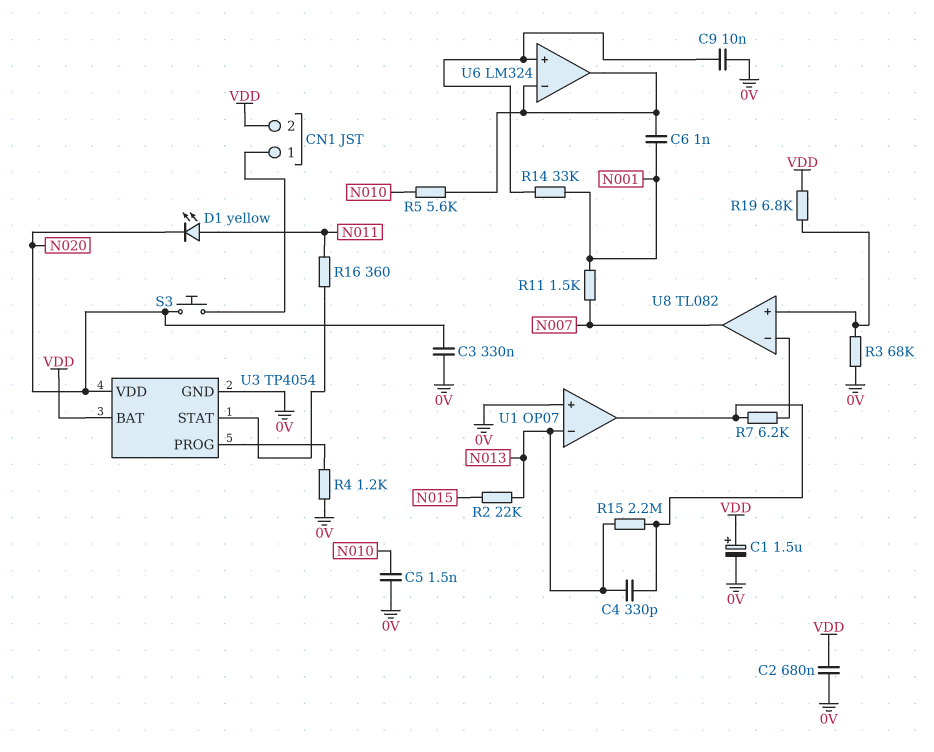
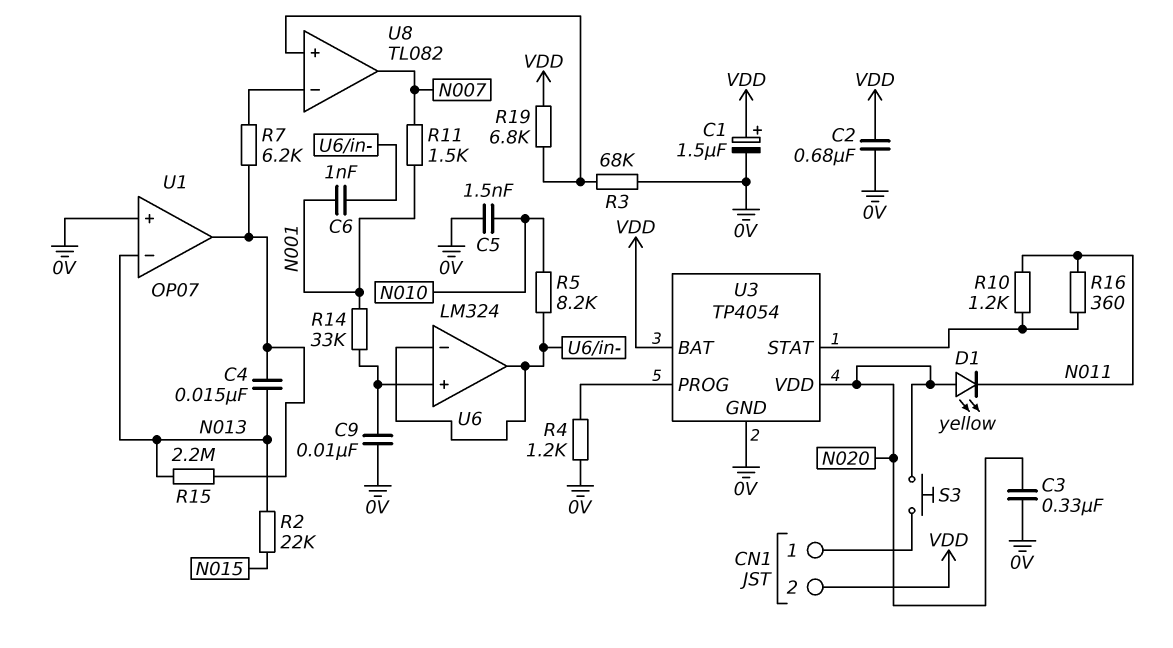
C4: 330pF (N013, U1/out) -> 15nF (N013, U1/out)
D1: LED yellow (A N011, K N020) -> LED yellow (A N020, K N011)
R5: 5.6k (N010, U6/in-) -> 8.2k (N010, U6/in-)
R10: none -> 1.2k (N011, U3/STAT)

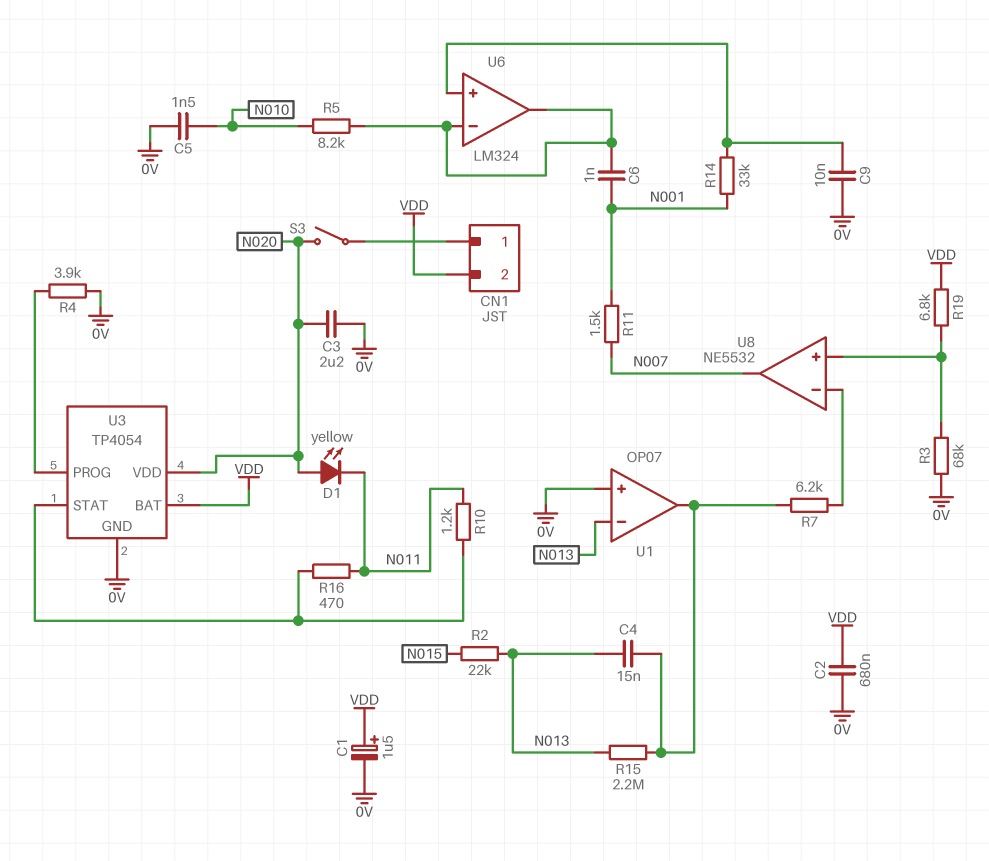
C3: 330nF (0V, N020) -> 2.2uF (0V, N020)
R4: 1.2k (0V, U3/PROG) -> 3.9k (0V, U3/PROG)
R16: 360 (N011, U3/STAT) -> 470 (N011, U3/STAT)
S3: button (CN1/1, N020) -> switch (CN1/1, N020)
U8: TL082 -> NE5532

